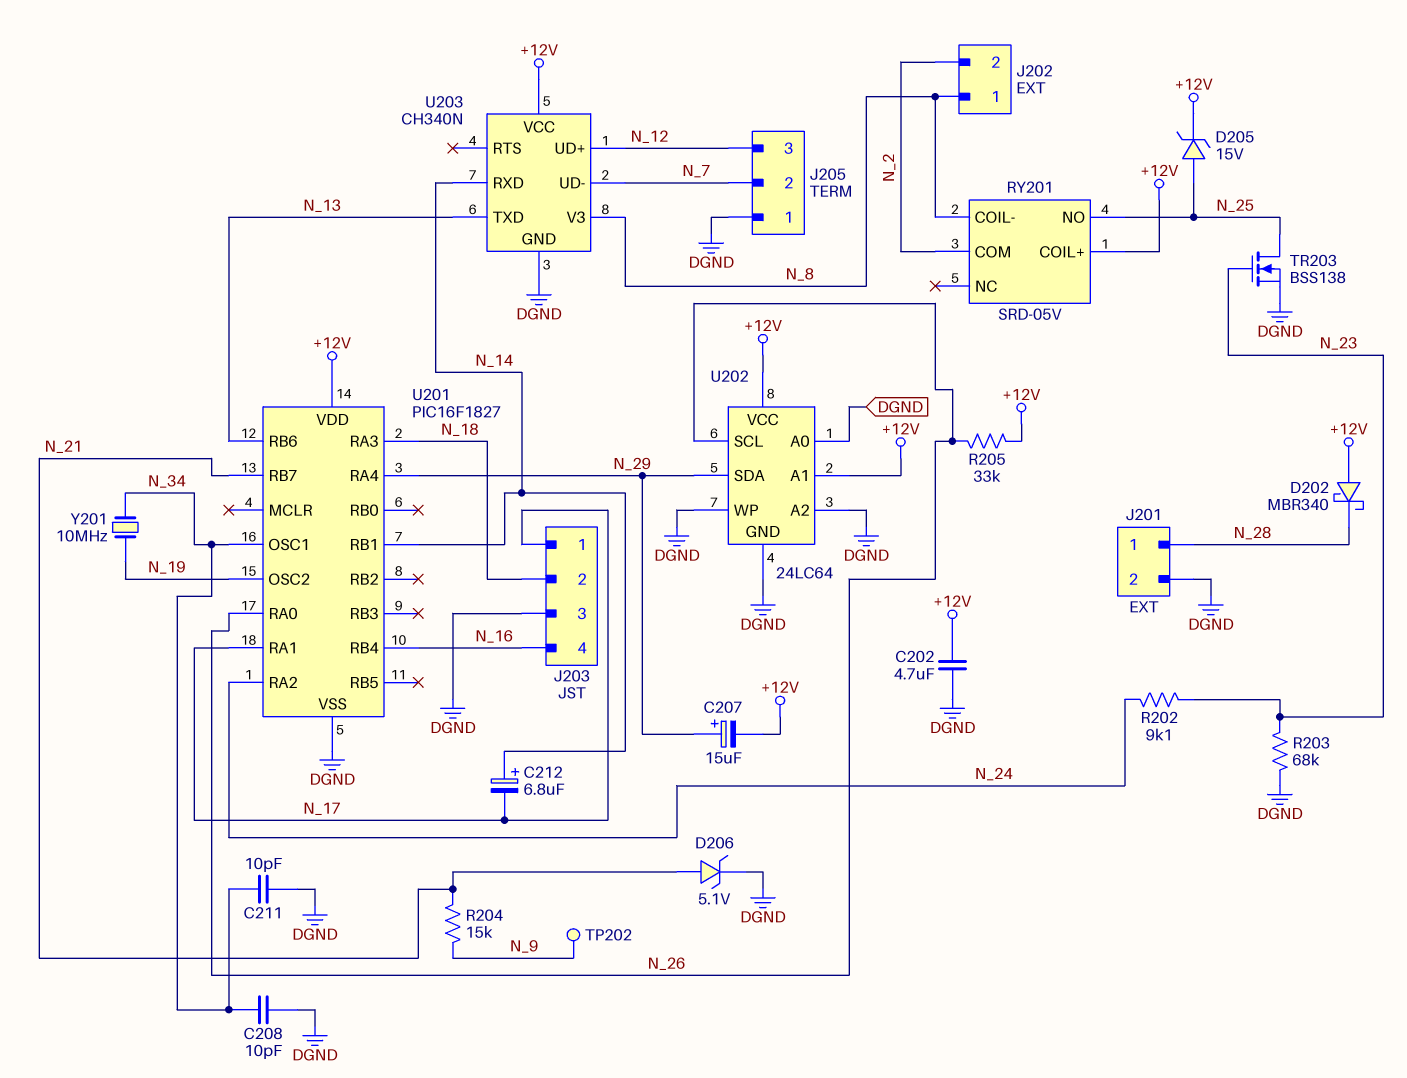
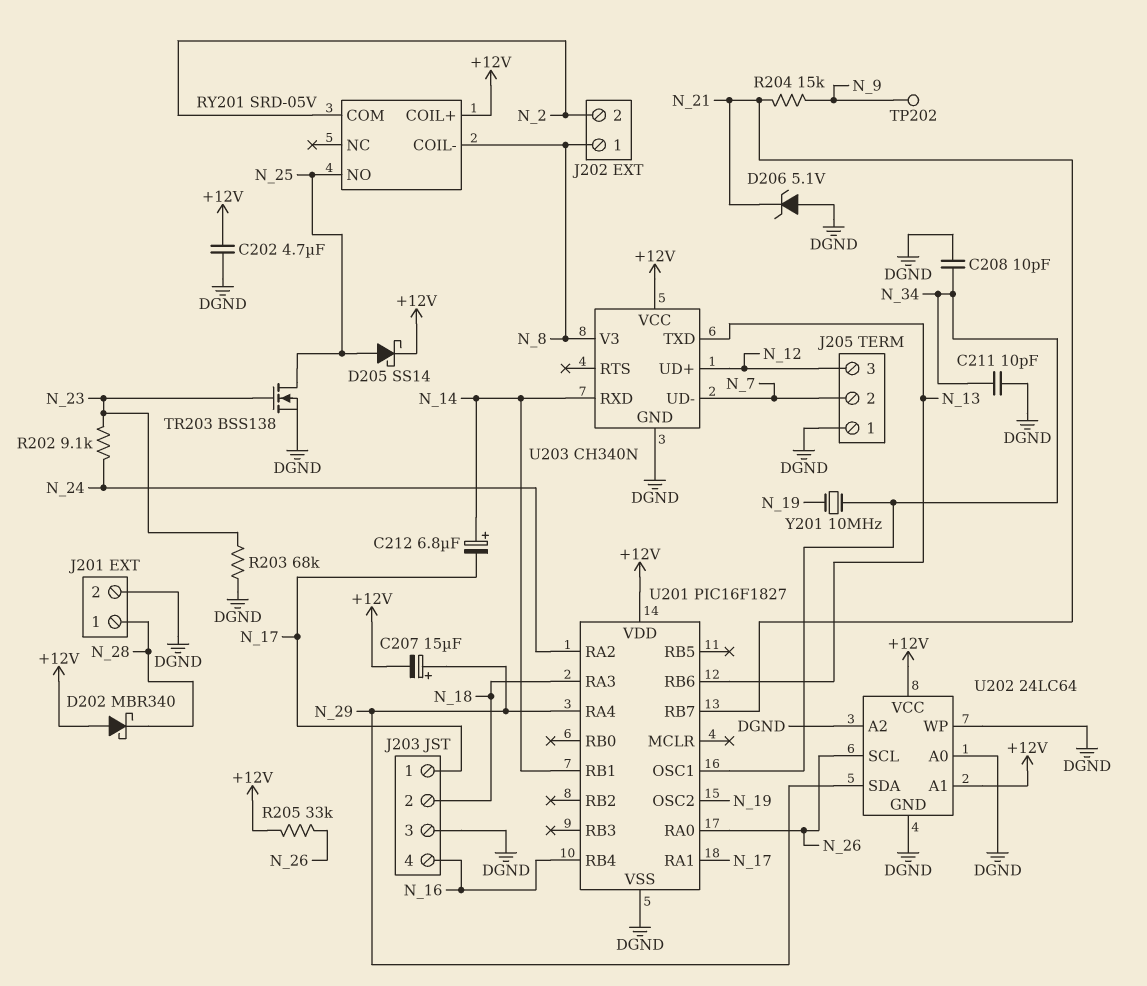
D205: zener 15V (A N_25, K +12V) -> schottky SS14 (A N_25, K +12V)
D206: zener 5.1V (A N_21, K DGND) -> zener 5.1V (A DGND, K N_21)

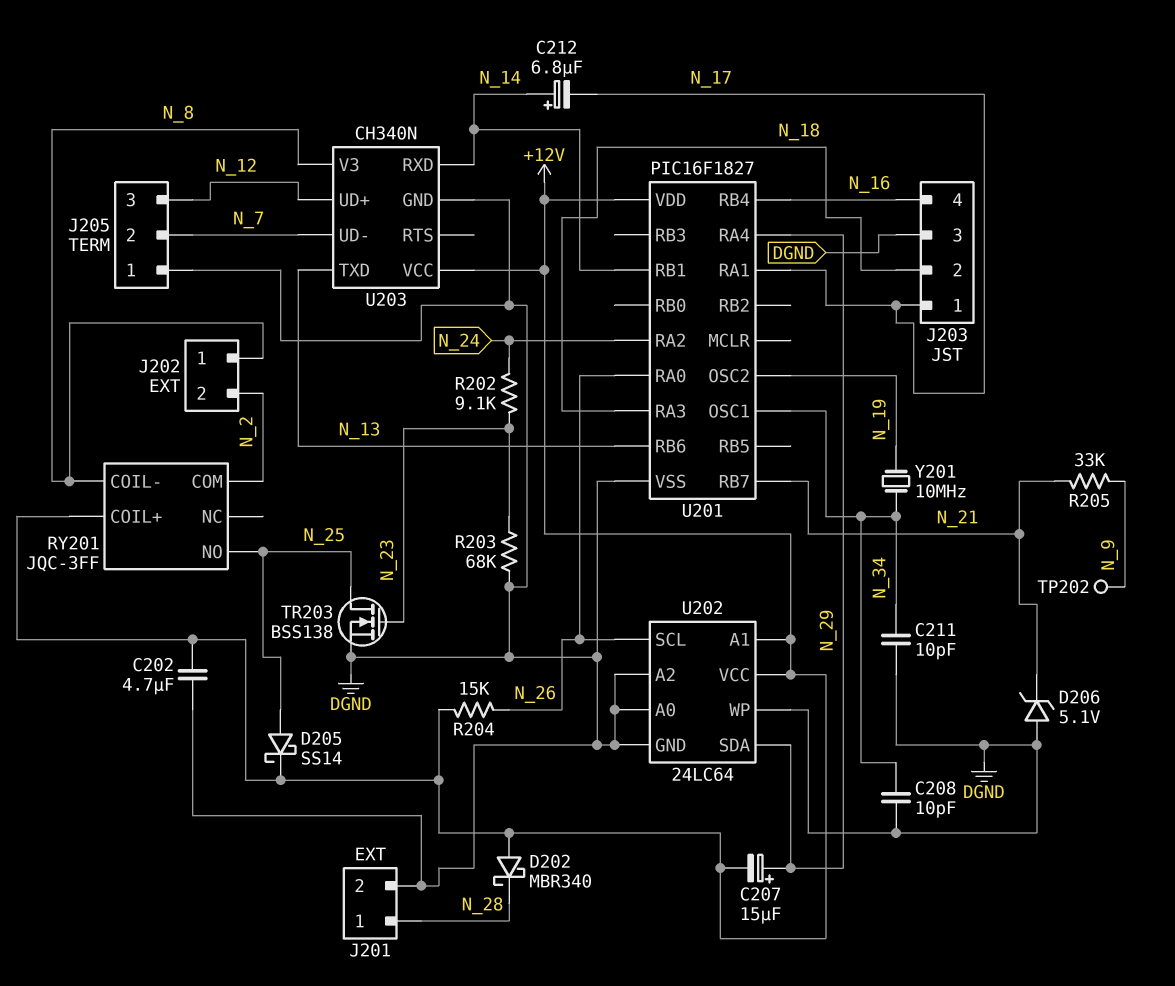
R204: 15k (N_9, N_21) -> 15k (+12V, N_26)
R205: 33k (+12V, N_26) -> 33k (N_9, N_21)
RY201: SRD-05V -> JQC-3FF

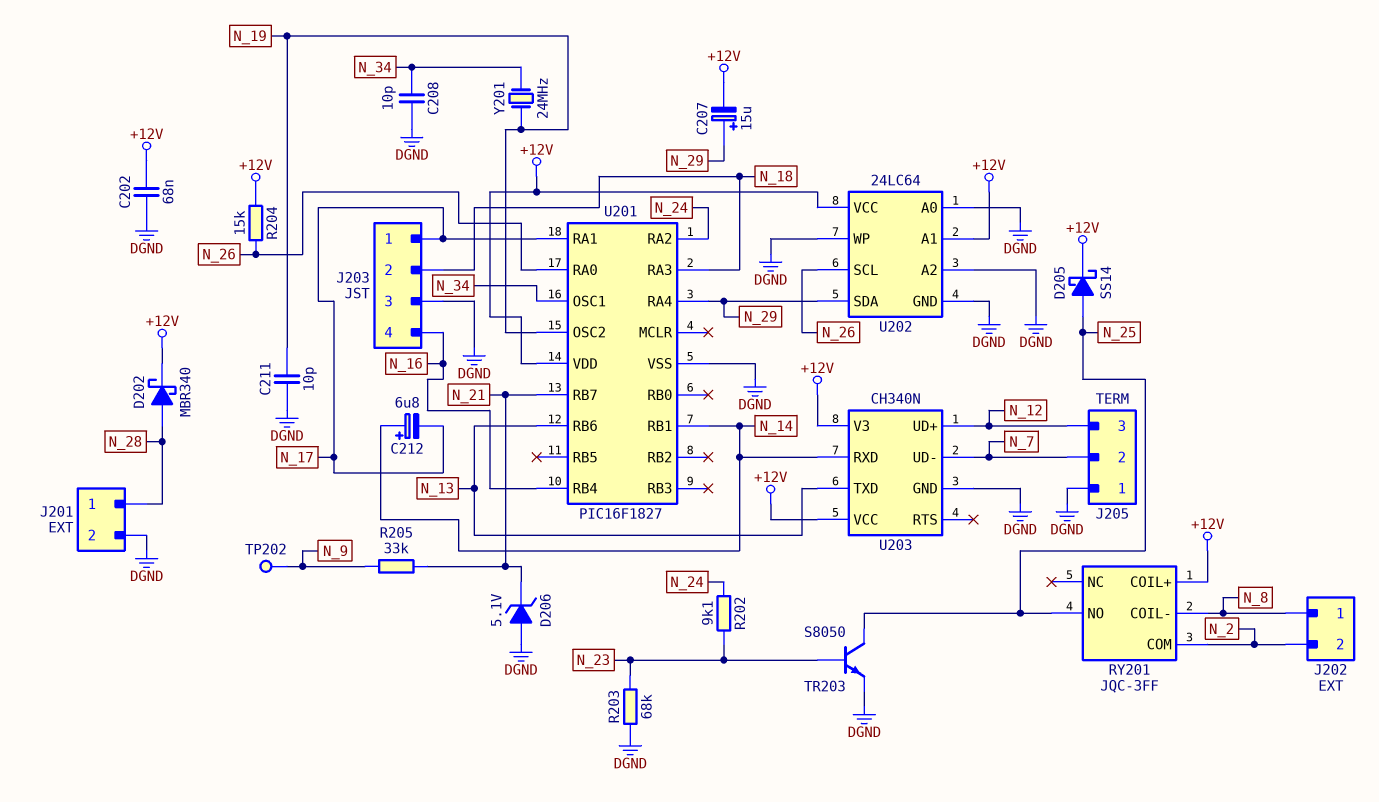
C202: 4.7uF (+12V, DGND) -> 68nF (+12V, DGND)
C211: 10pF (DGND, N_34) -> 10pF (DGND, N_19)
D202: schottky MBR340 (A +12V, K N_28) -> schottky MBR340 (A N_28, K +12V)
TR203: NMOS BSS138 (G N_23, D N_25, S DGND) -> NPN S8050 (B N_23, C N_25, E DGND)
U203 pin V3: N_8 -> +12V
Y201: 10MHz (N_19, N_34) -> 24MHz (N_19, N_34)

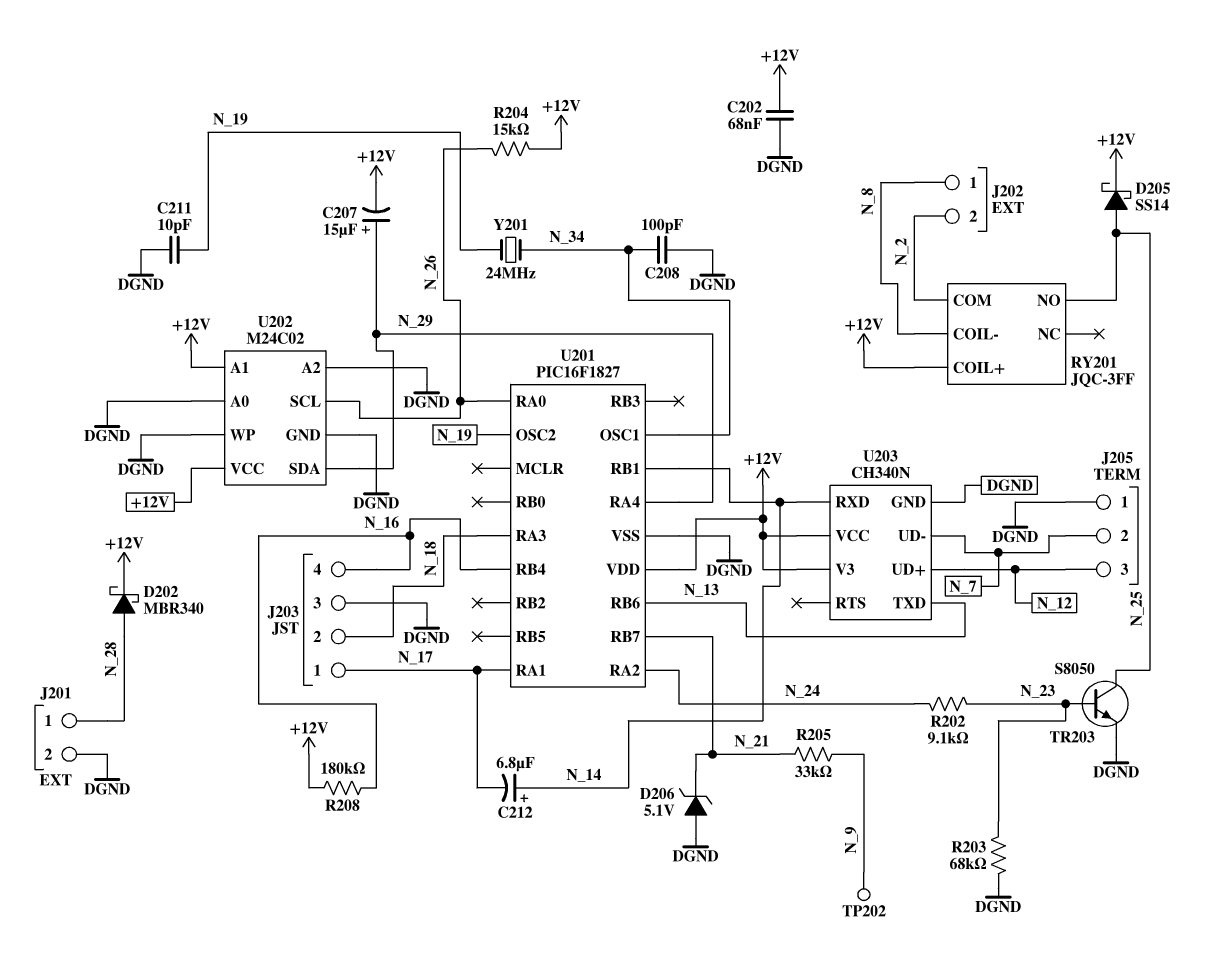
C208: 10pF (DGND, N_34) -> 100pF (DGND, N_34)
R208: none -> 180k (+12V, N_16)
U202: 24LC64 -> M24C02

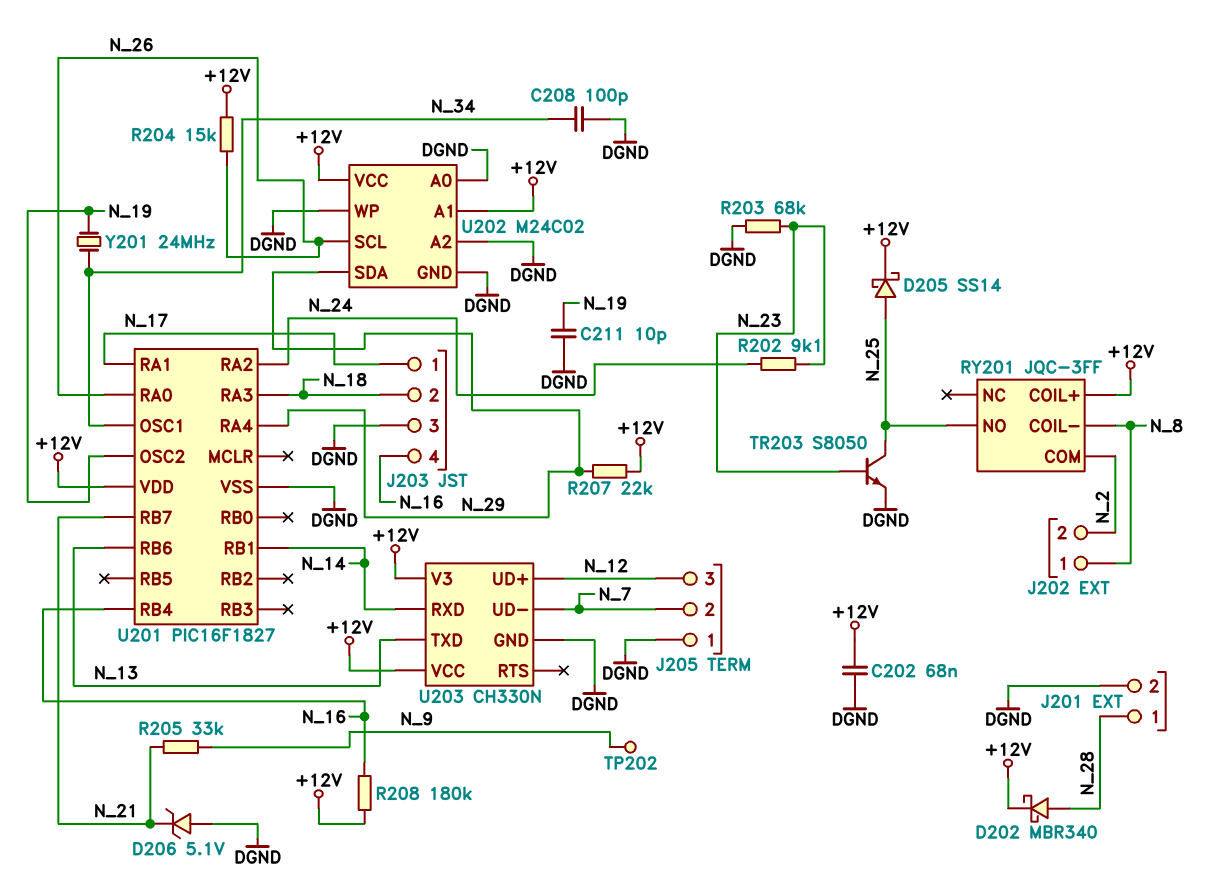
C207: 15uF (plus N_29, minus +12V) -> none
C212: 6.8uF (plus N_14, minus N_17) -> none
R207: none -> 22k (+12V, N_29)
U203: CH340N -> CH330N

